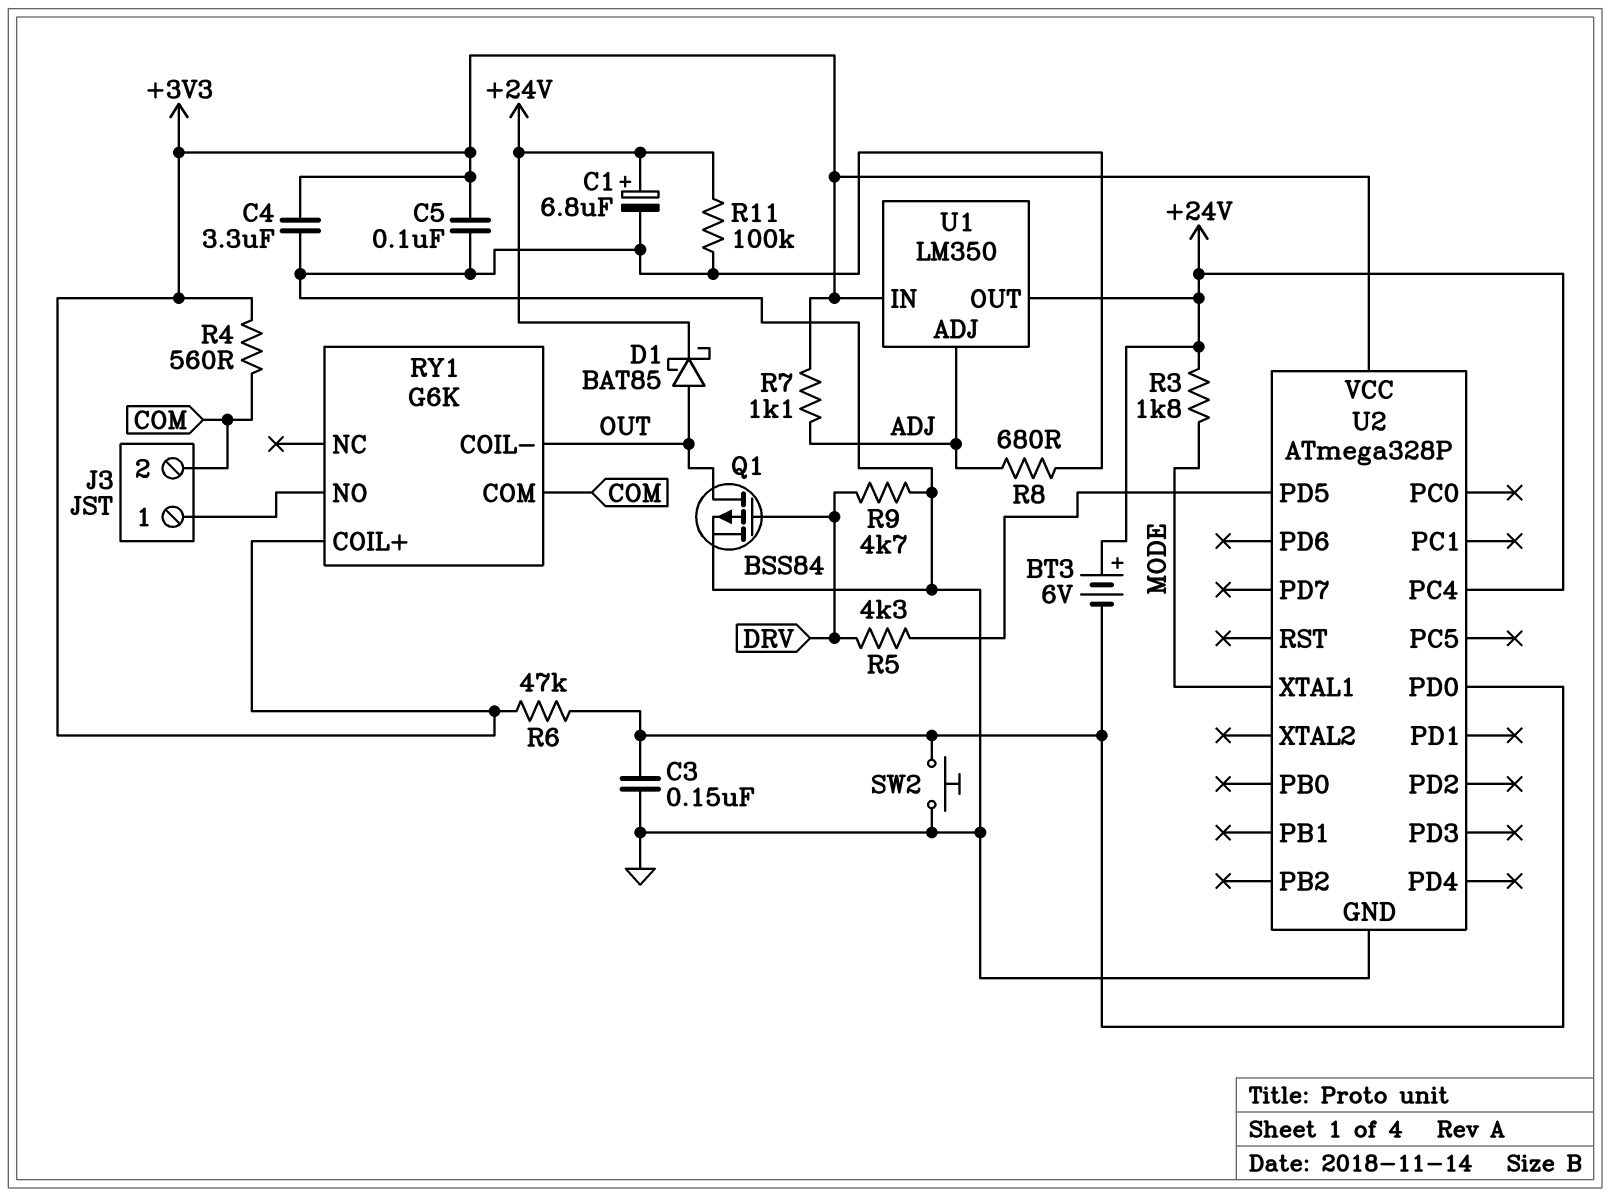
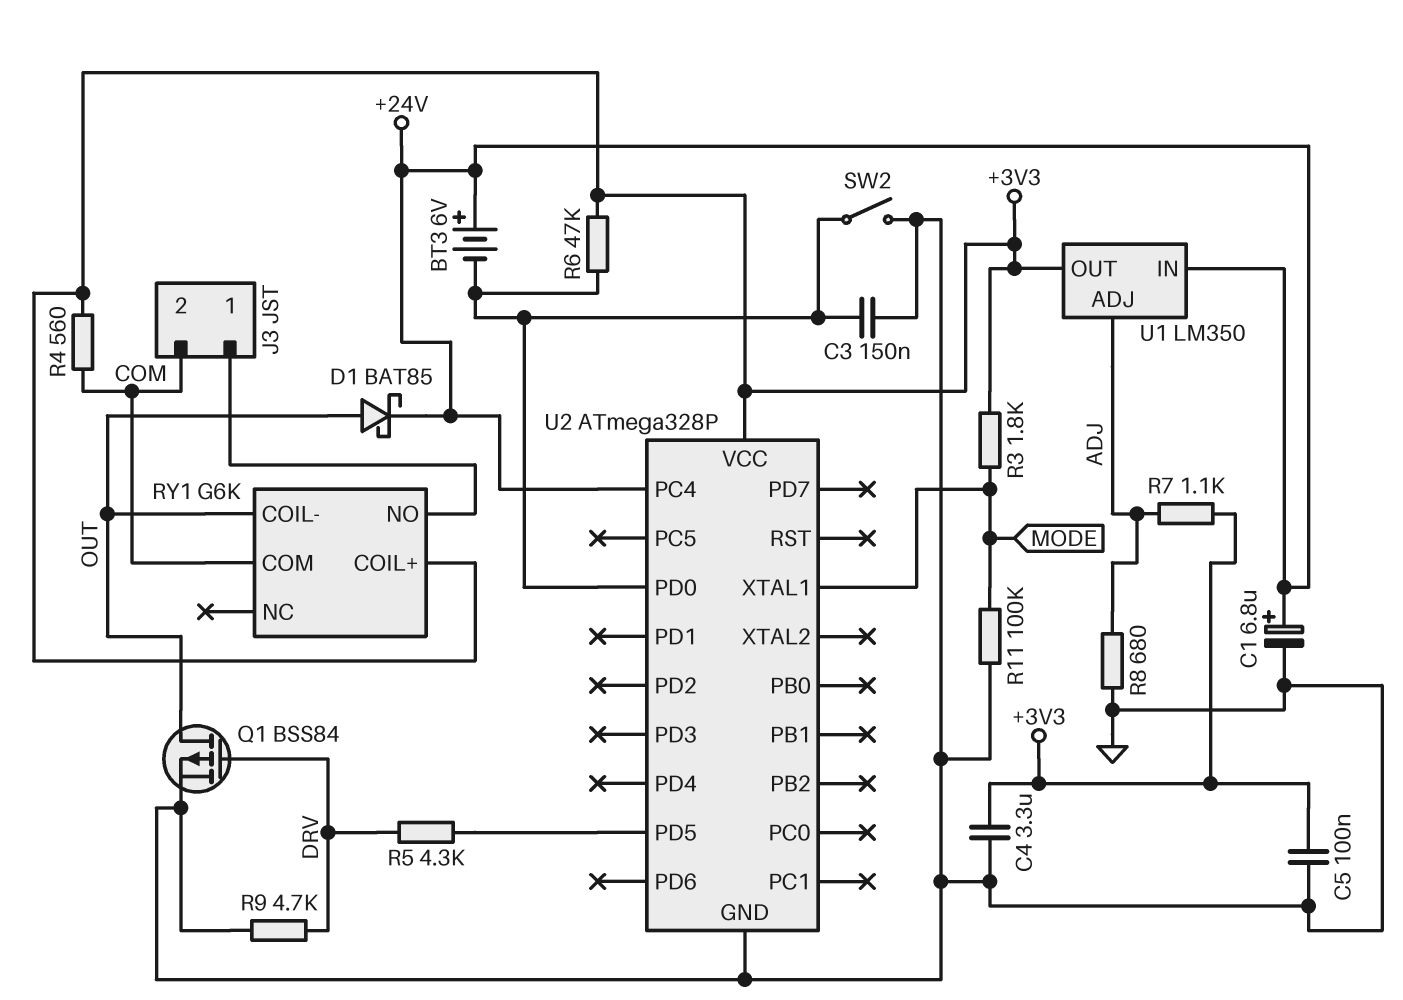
R3: 1.8k (+24V, MODE) -> 1.8k (+3V3, MODE)
R11: 100k (+24V, GND) -> 100k (GND, MODE)
SW2: button (GND, U2/PD0) -> switch (GND, U2/PD0)
U1 pin IN: +3V3 -> +24V
U1 pin OUT: +24V -> +3V3

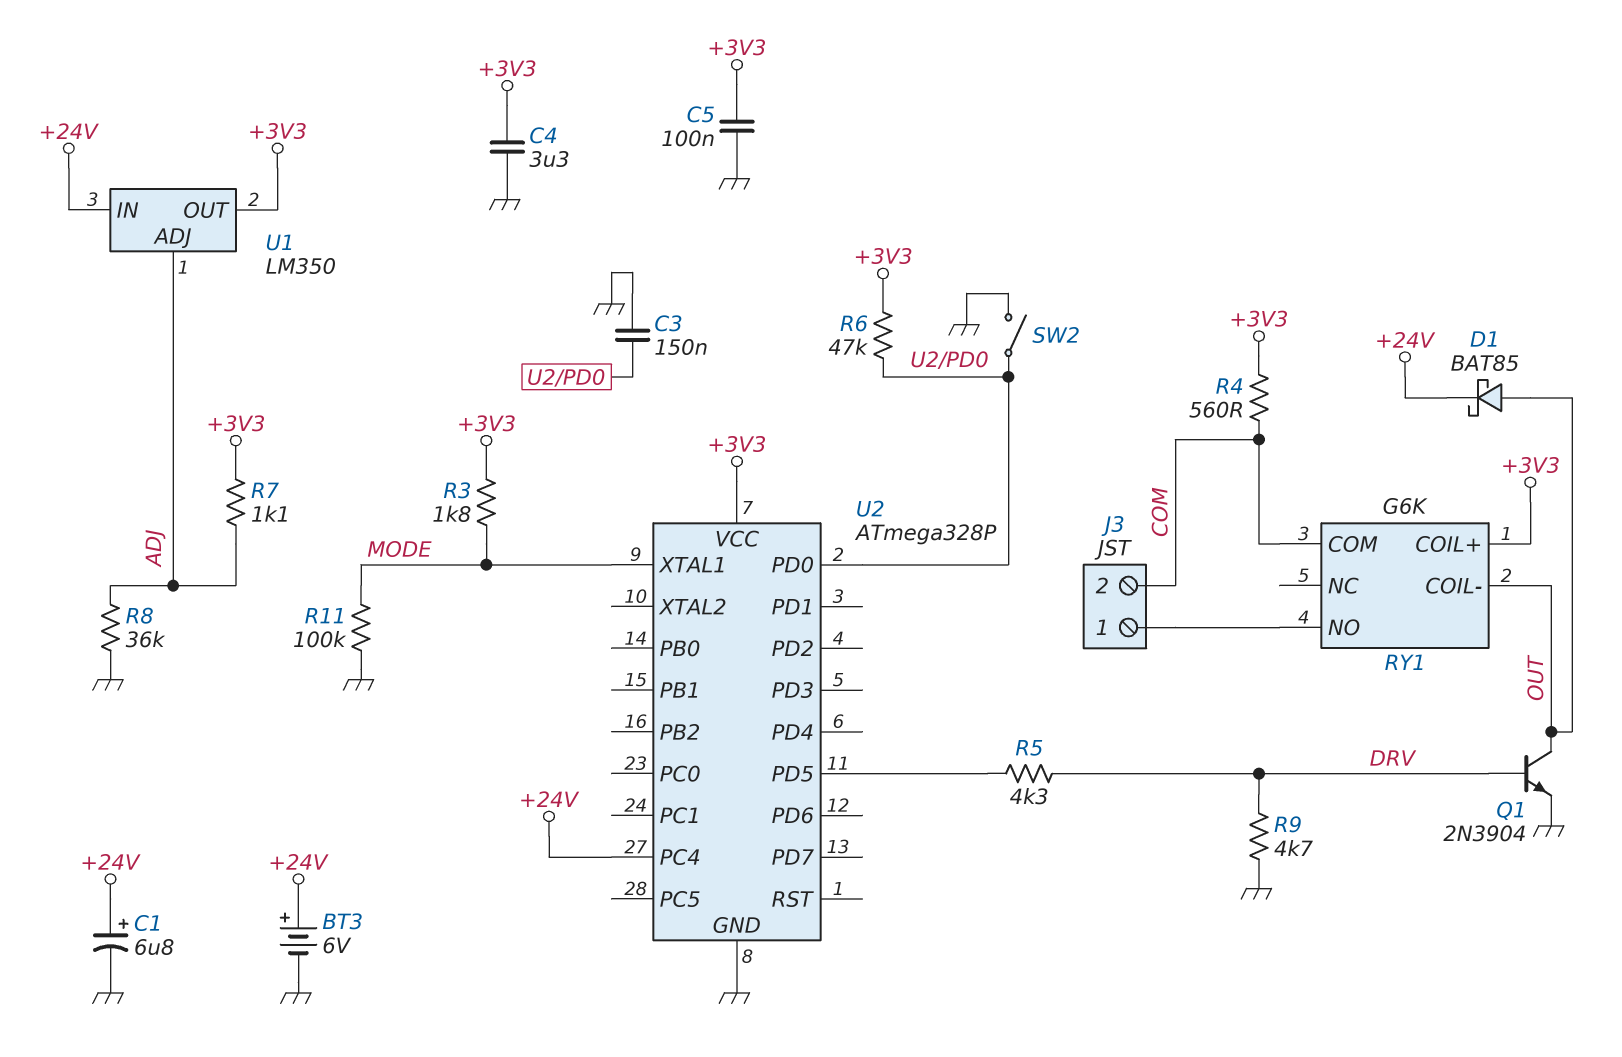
BT3: 6V (plus +24V, minus U2/PD0) -> 6V (plus +24V, minus GND)
Q1: PMOS BSS84 (G DRV, D OUT, S GND) -> NPN 2N3904 (B DRV, C OUT, E GND)
R8: 680 (ADJ, GND) -> 36k (ADJ, GND)

